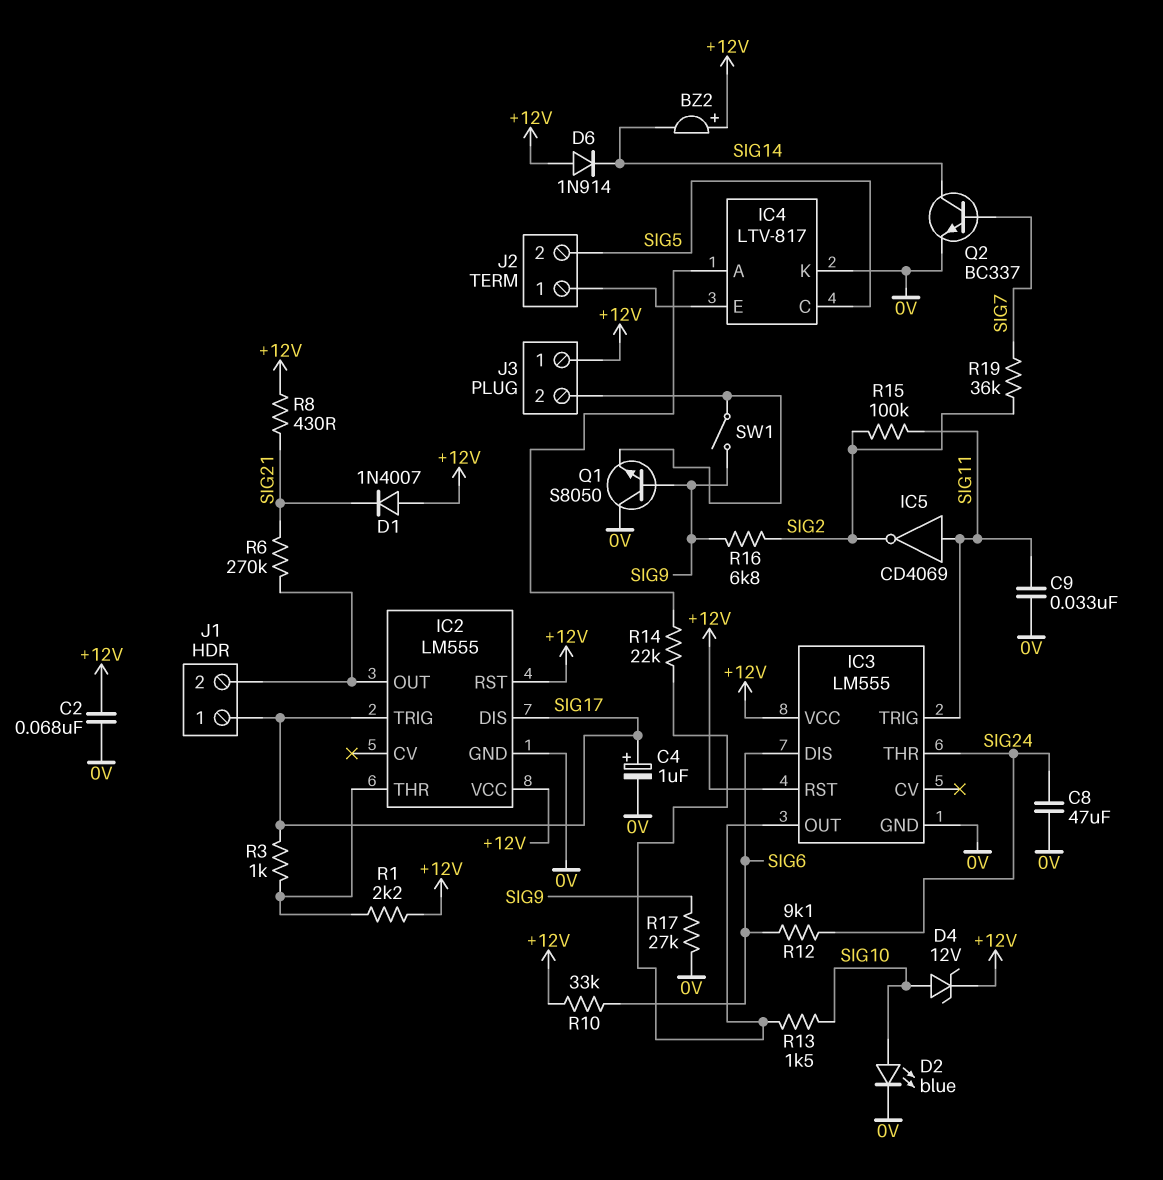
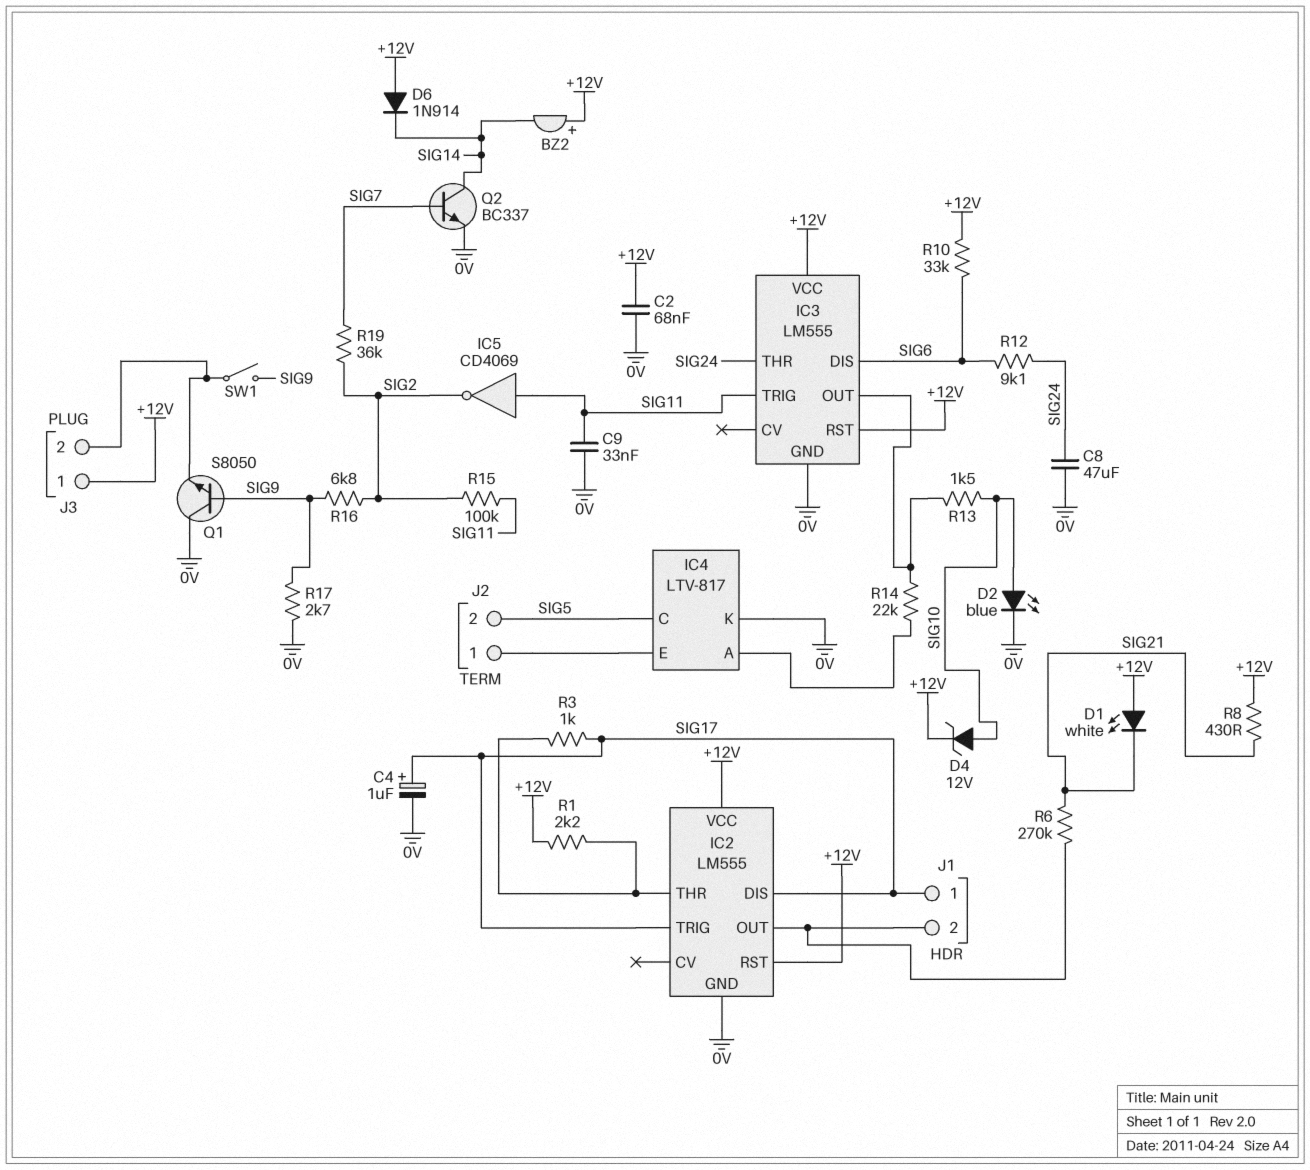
D1: diode 1N4007 (A +12V, K SIG21) -> LED white (A +12V, K SIG21)
R17: 27k (0V, SIG9) -> 2.7k (0V, SIG9)

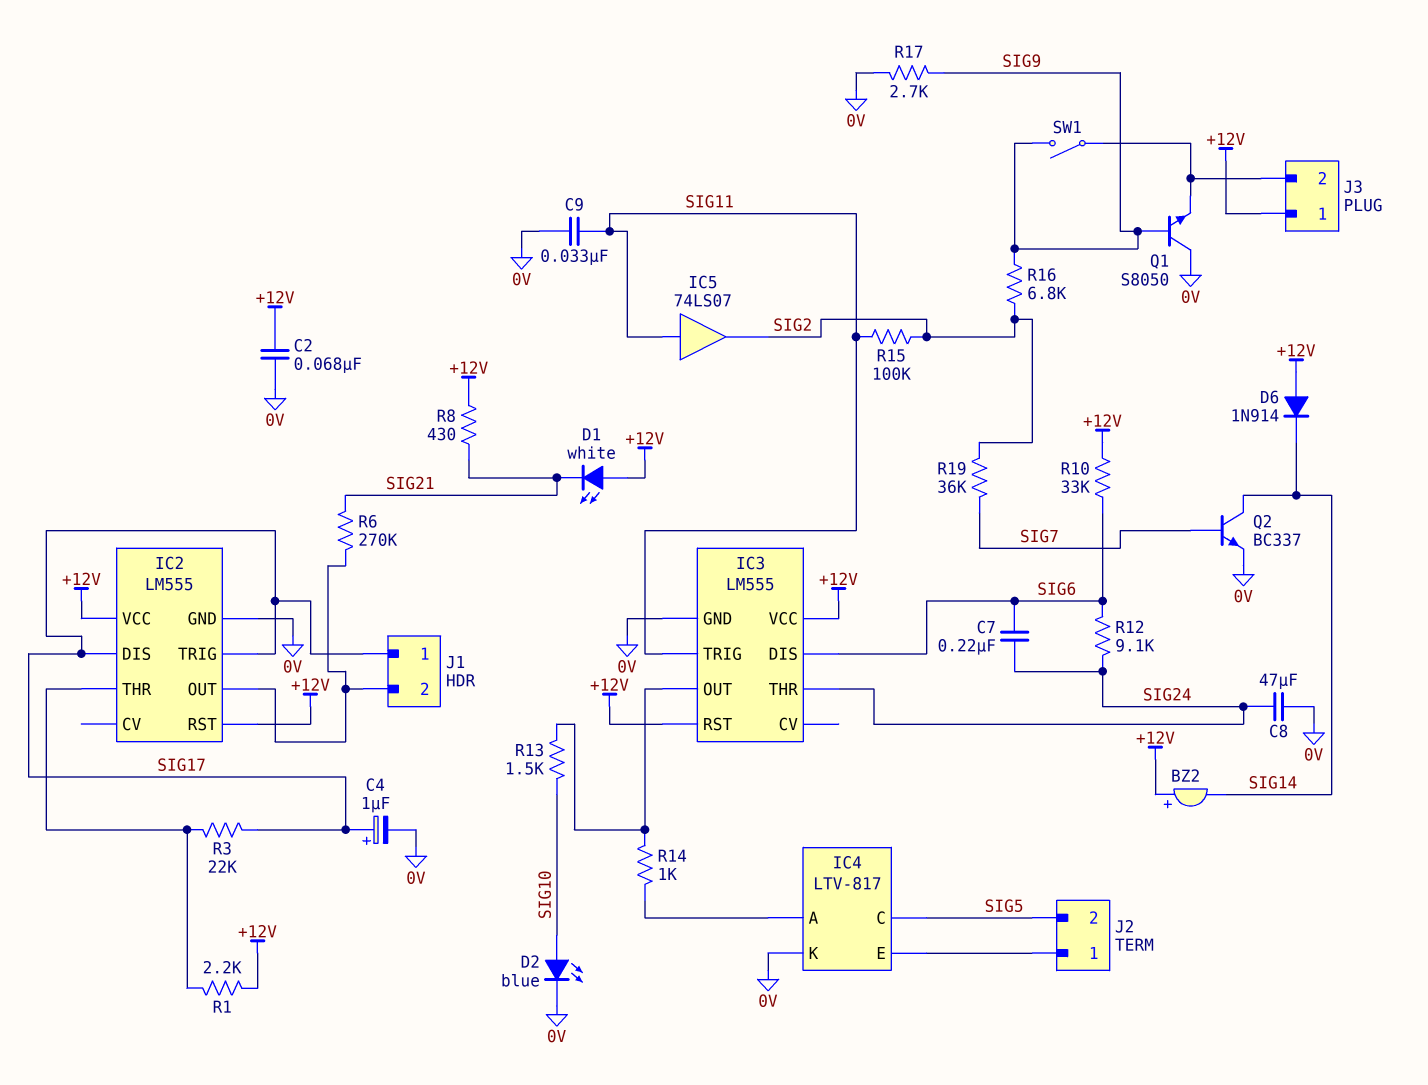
C7: none -> 220nF (SIG6, SIG24)
D4: zener 12V (A SIG10, K +12V) -> none
IC5: NOT CD4069 (in SIG11, out SIG2) -> buffer 74LS07 (in SIG11, out SIG2)
R3: 1k (IC2/THR, SIG17) -> 22k (IC2/THR, SIG17)
R14: 22k (IC3/OUT, IC4/A) -> 1k (IC3/OUT, IC4/A)

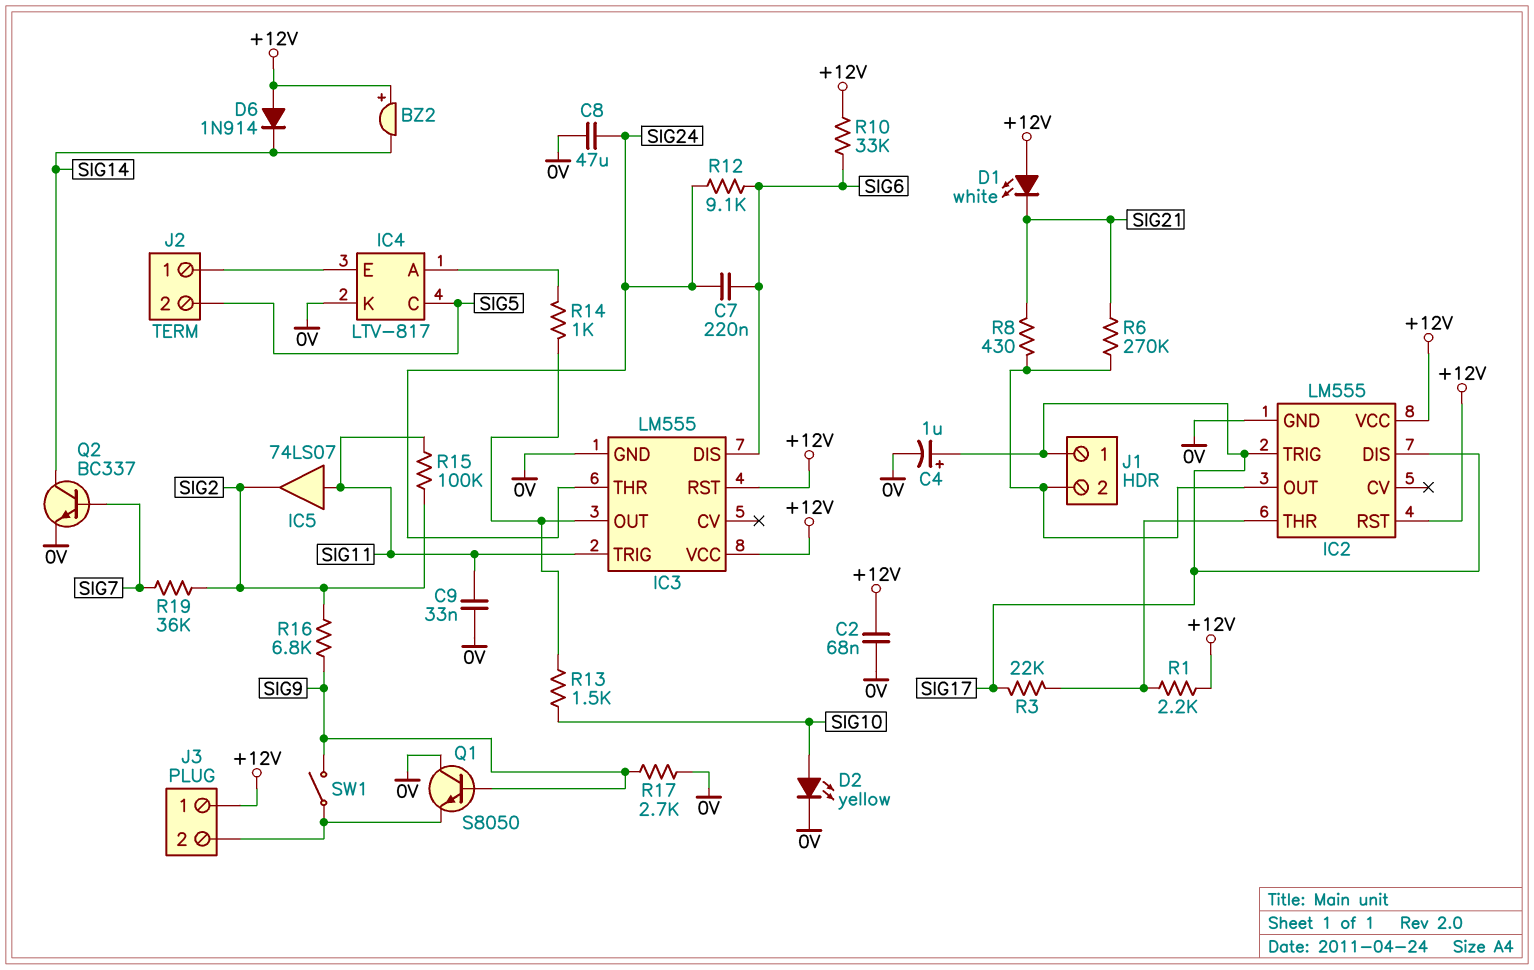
D2: LED blue (A SIG10, K 0V) -> LED yellow (A SIG10, K 0V)
R8: 430 (+12V, SIG21) -> 430 (IC2/OUT, SIG21)

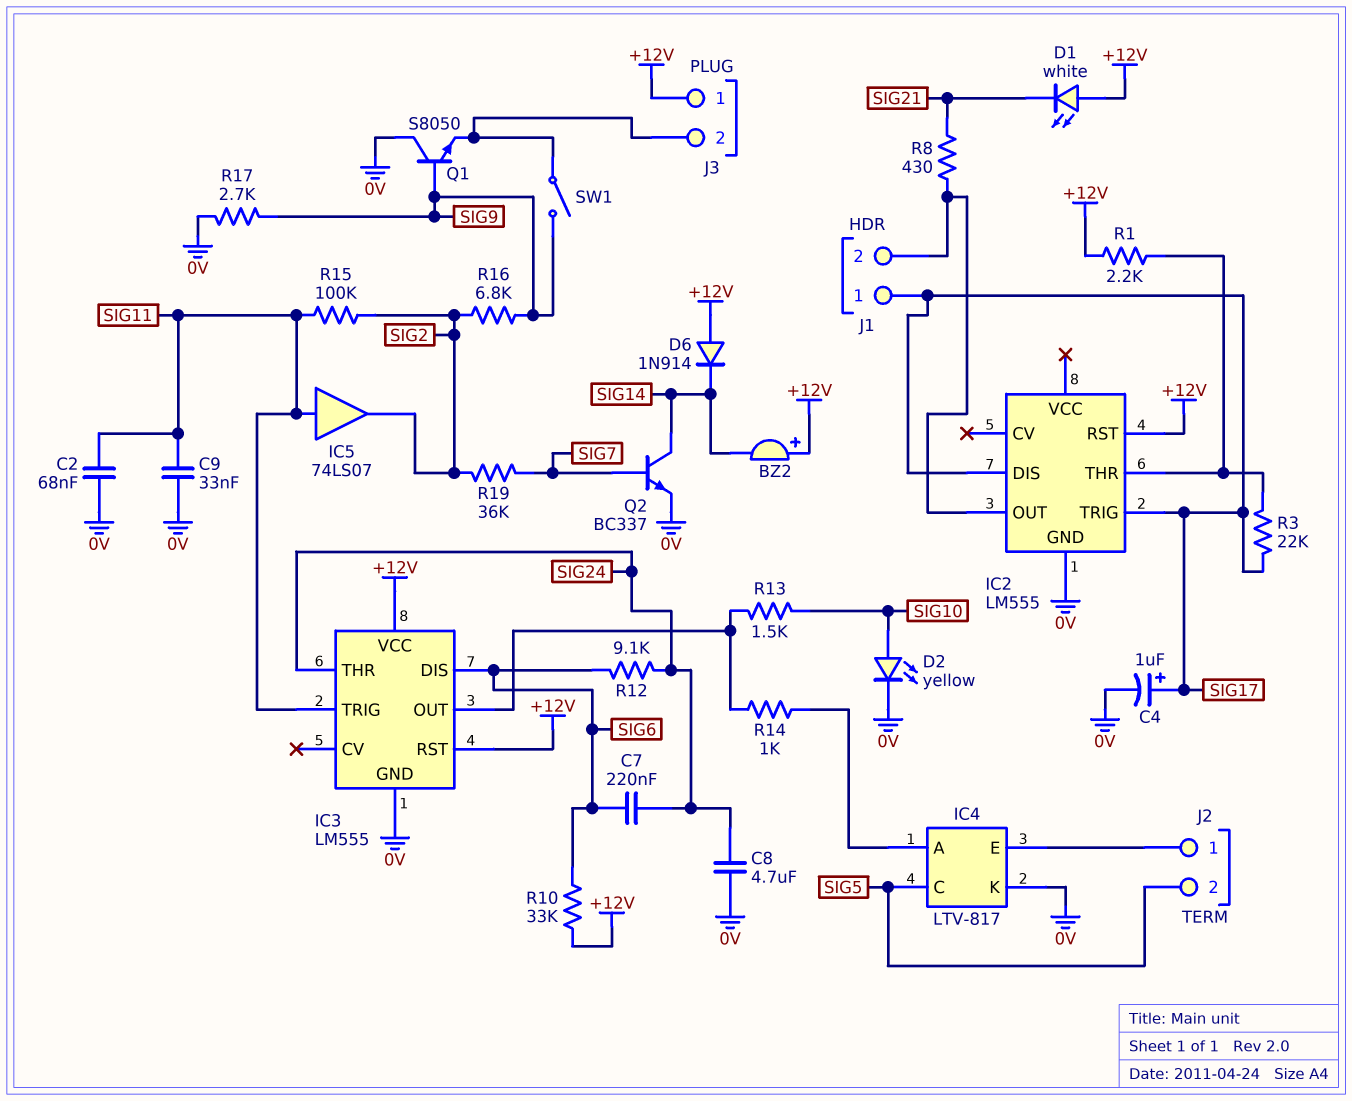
C2: 68nF (+12V, 0V) -> 68nF (0V, SIG11)
C8: 47uF (0V, SIG24) -> 4.7uF (0V, SIG24)
IC2 pin VCC: +12V -> none
R6: 270k (IC2/OUT, SIG21) -> none

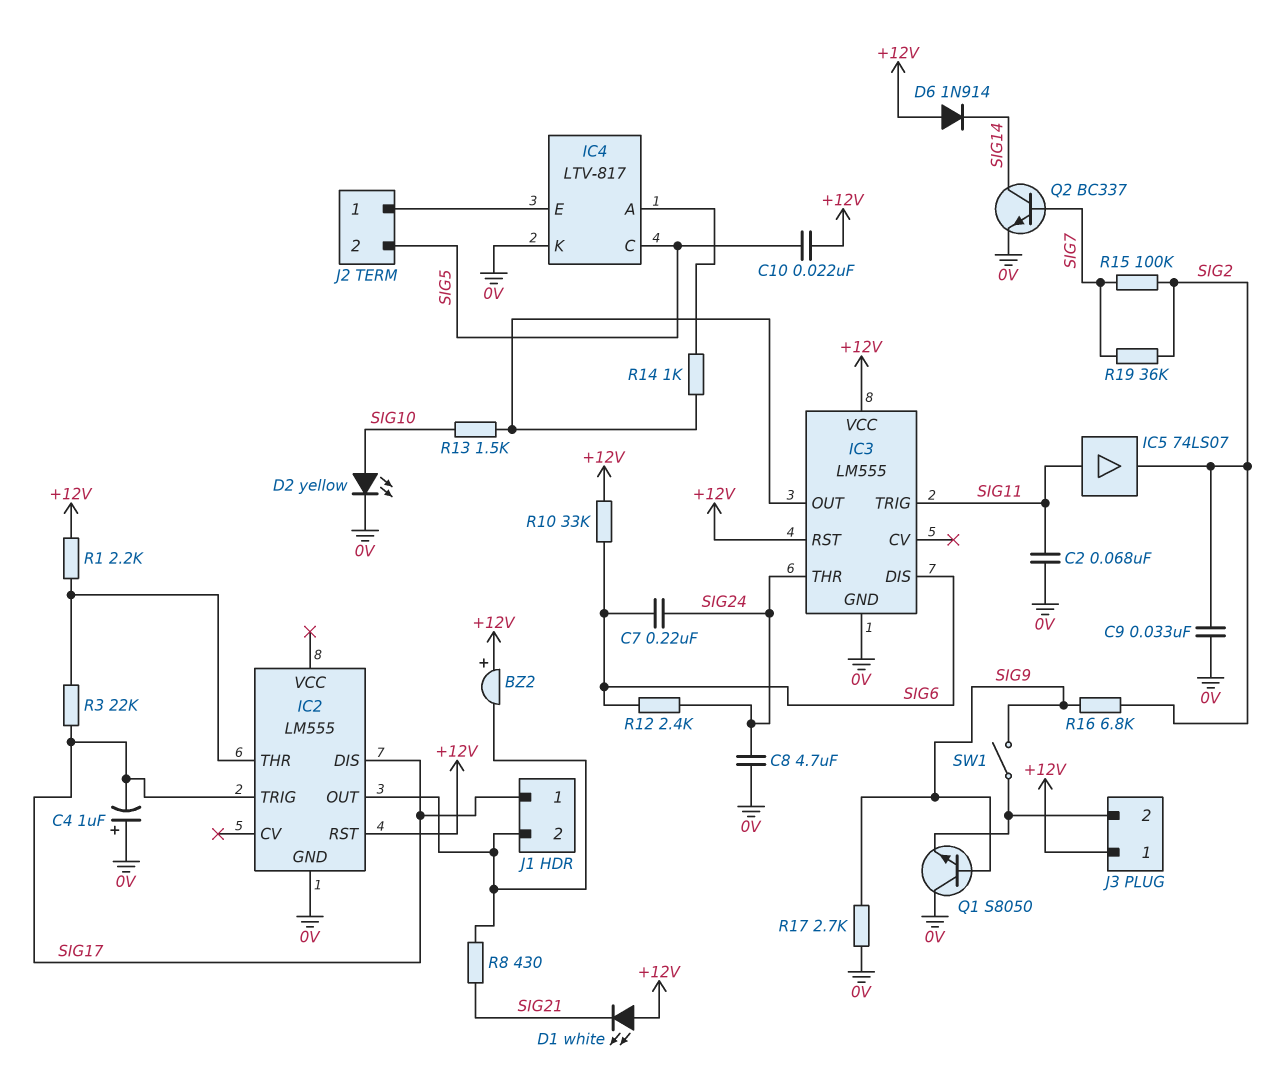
BZ2: buzzer (plus +12V, minus SIG14) -> buzzer (plus +12V, minus IC2/OUT)
C4: 1uF (plus SIG17, minus 0V) -> 1uF (plus 0V, minus SIG17)
C9: 33nF (0V, SIG11) -> 33nF (0V, SIG2)
C10: none -> 22nF (+12V, SIG5)
R12: 9.1k (SIG6, SIG24) -> 2.4k (SIG6, SIG24)
R15: 100k (SIG2, SIG11) -> 100k (SIG2, SIG7)

